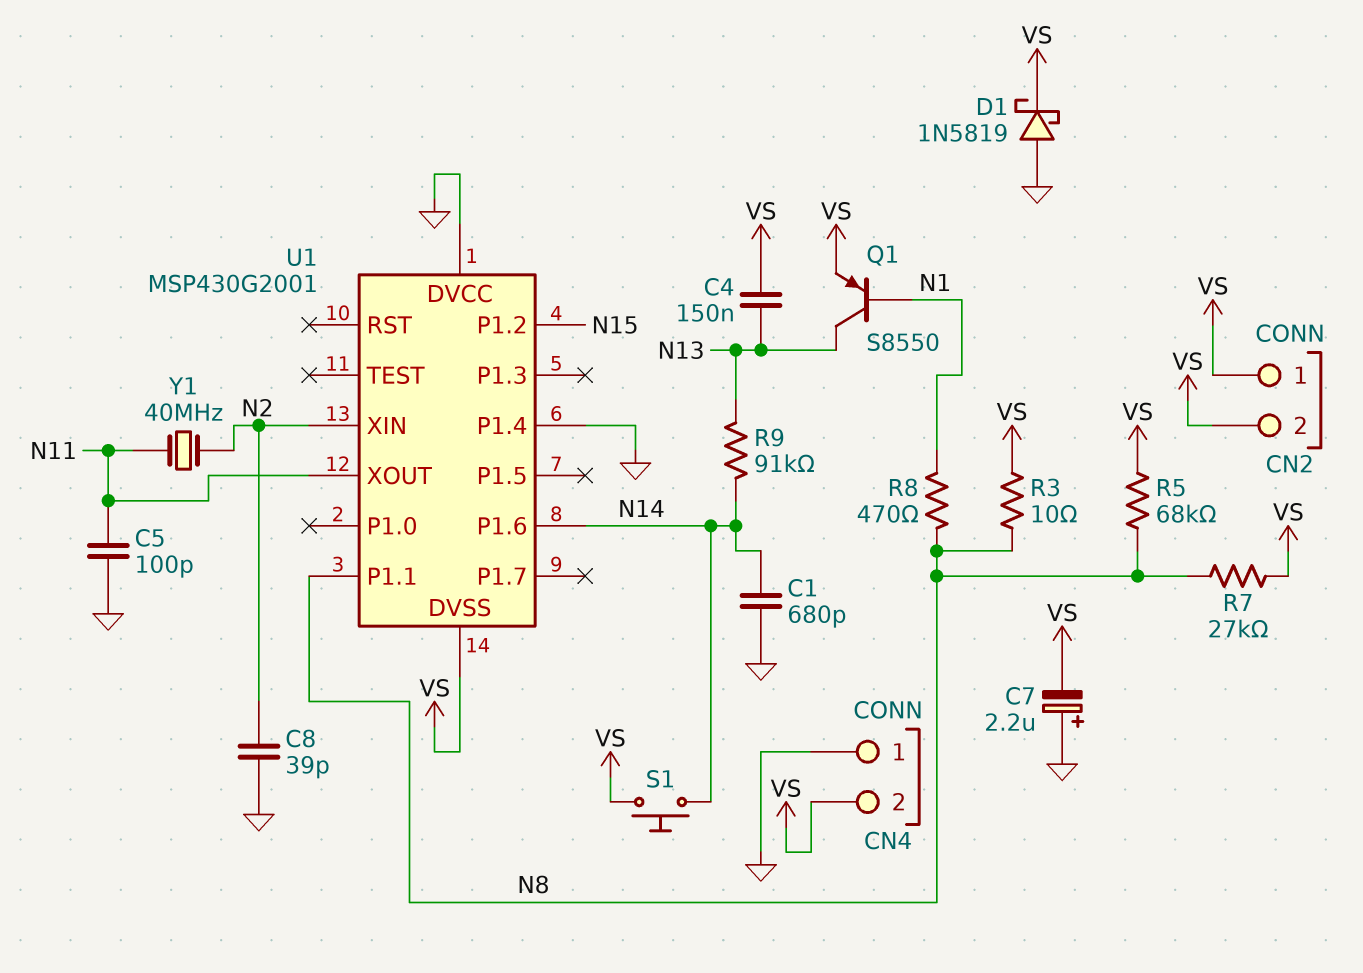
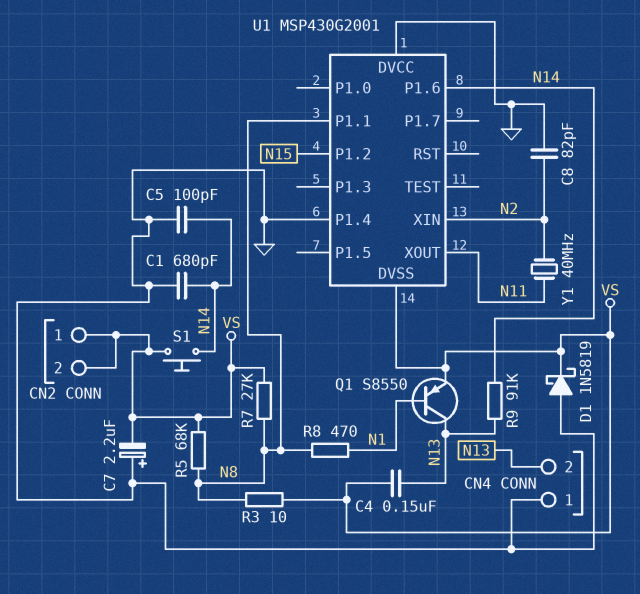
C5: 100pF (GND, N11) -> 100pF (GND, N14)
C8: 39pF (GND, N2) -> 82pF (GND, N2)
CN4 pin 2: VS -> N13

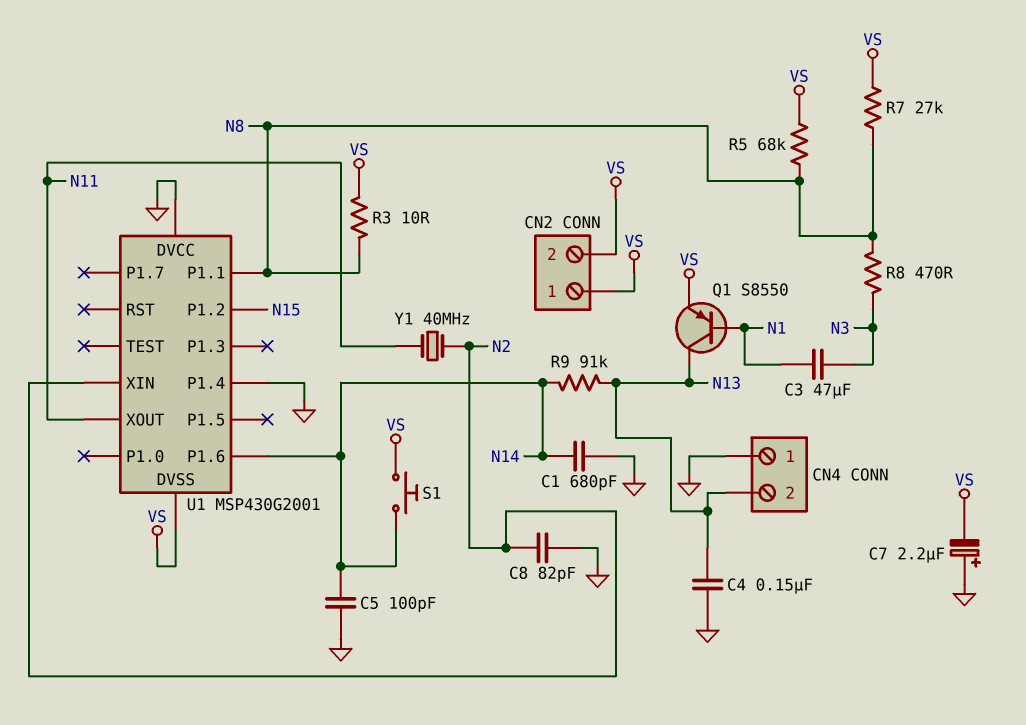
C3: none -> 47uF (N1, N3)
C4: 150nF (N13, VS) -> 150nF (GND, N13)
D1: schottky 1N5819 (A GND, K VS) -> none
R8: 470 (N1, N8) -> 470 (N3, N8)

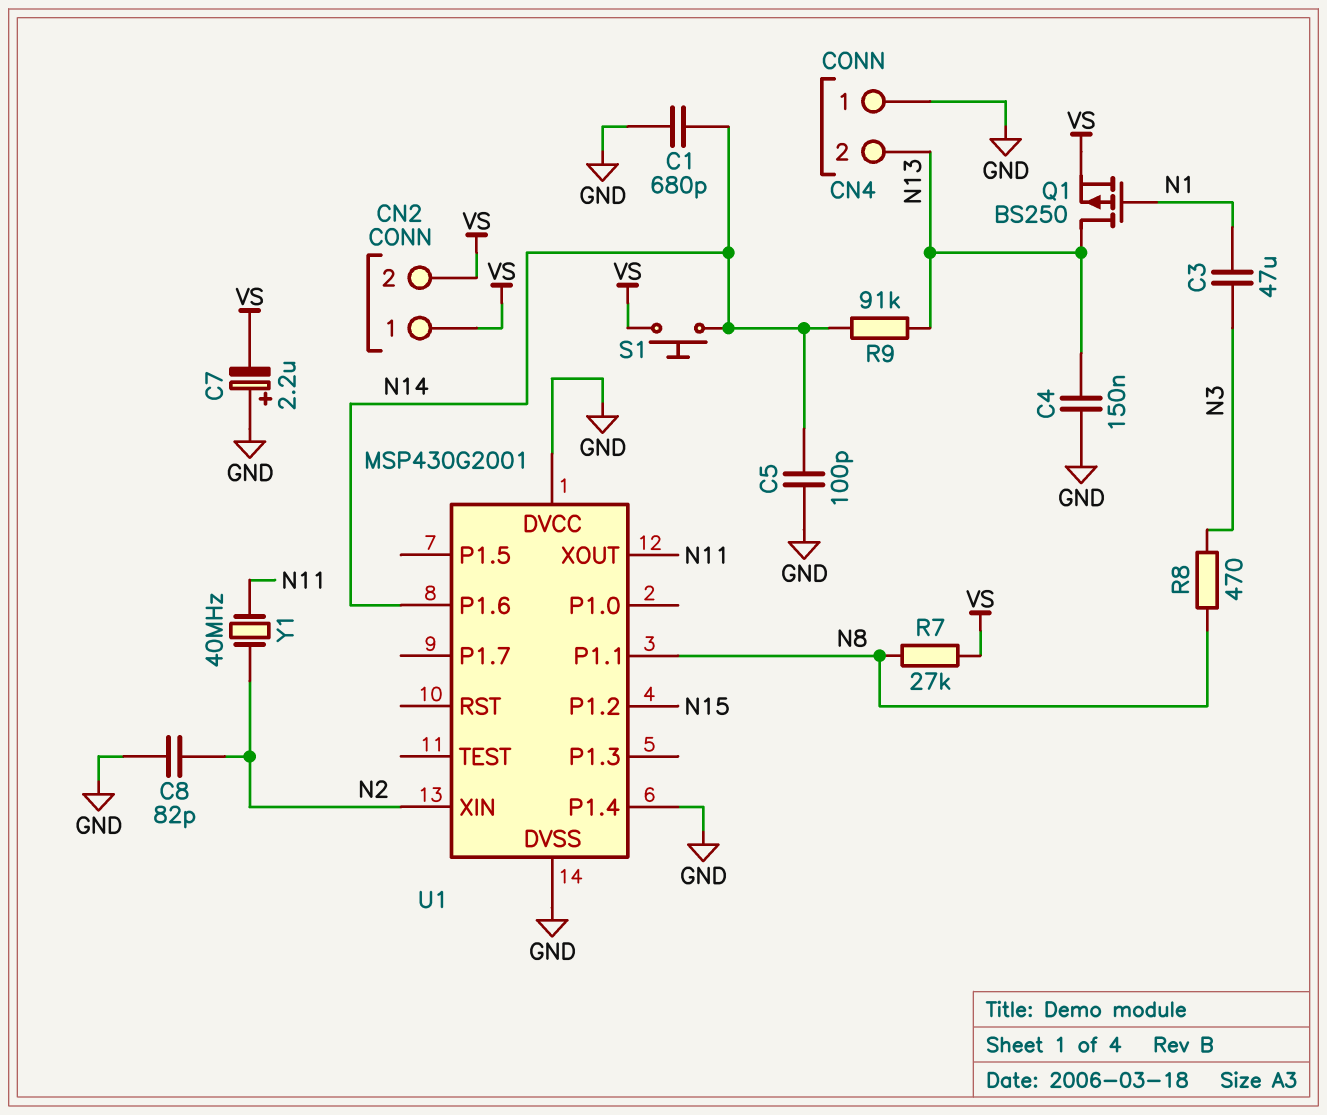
Q1: PNP S8550 (B N1, C N13, E VS) -> PMOS BS250 (G N1, D N13, S VS)
R3: 10 (N8, VS) -> none
R5: 68k (N8, VS) -> none
U1 pin DVSS: VS -> GND

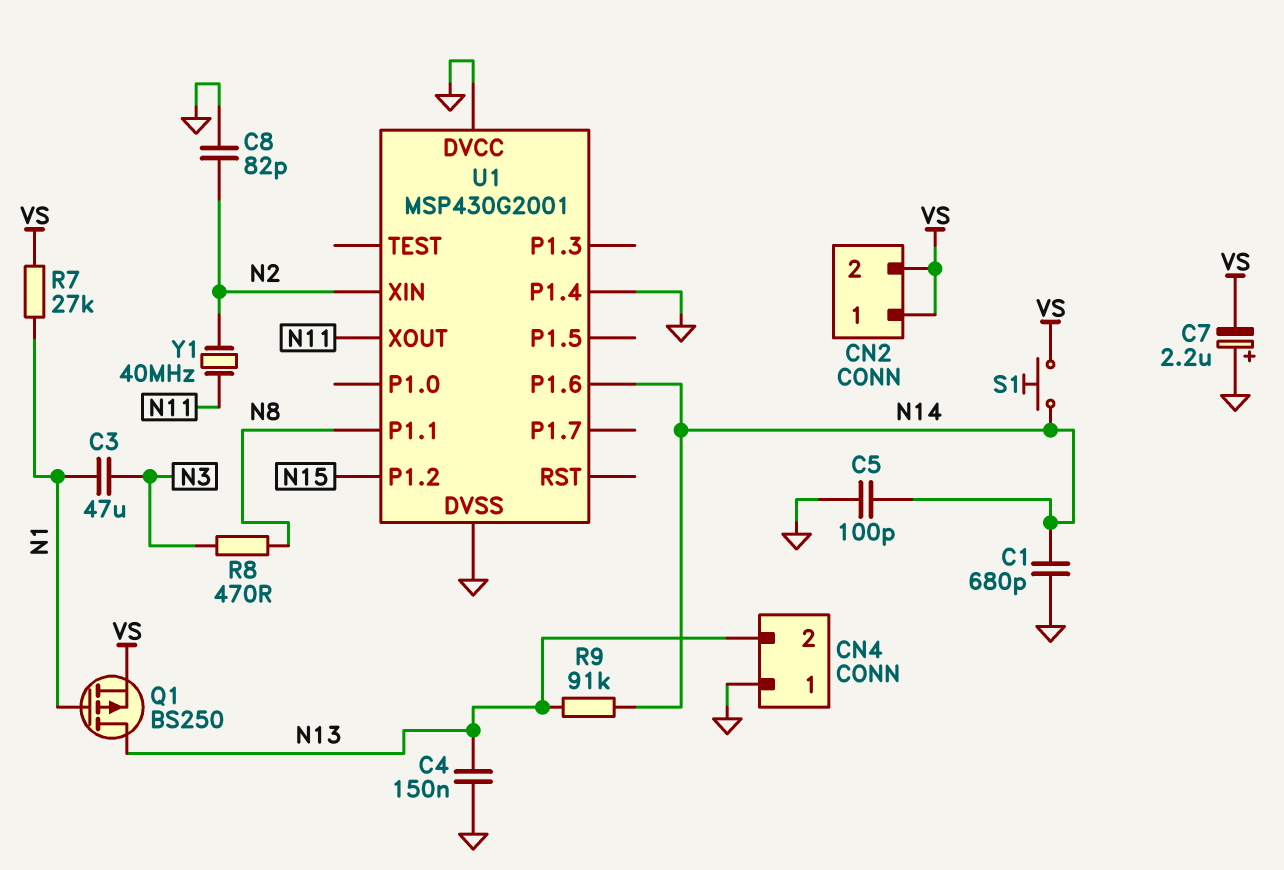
R7: 27k (N8, VS) -> 27k (N1, VS)

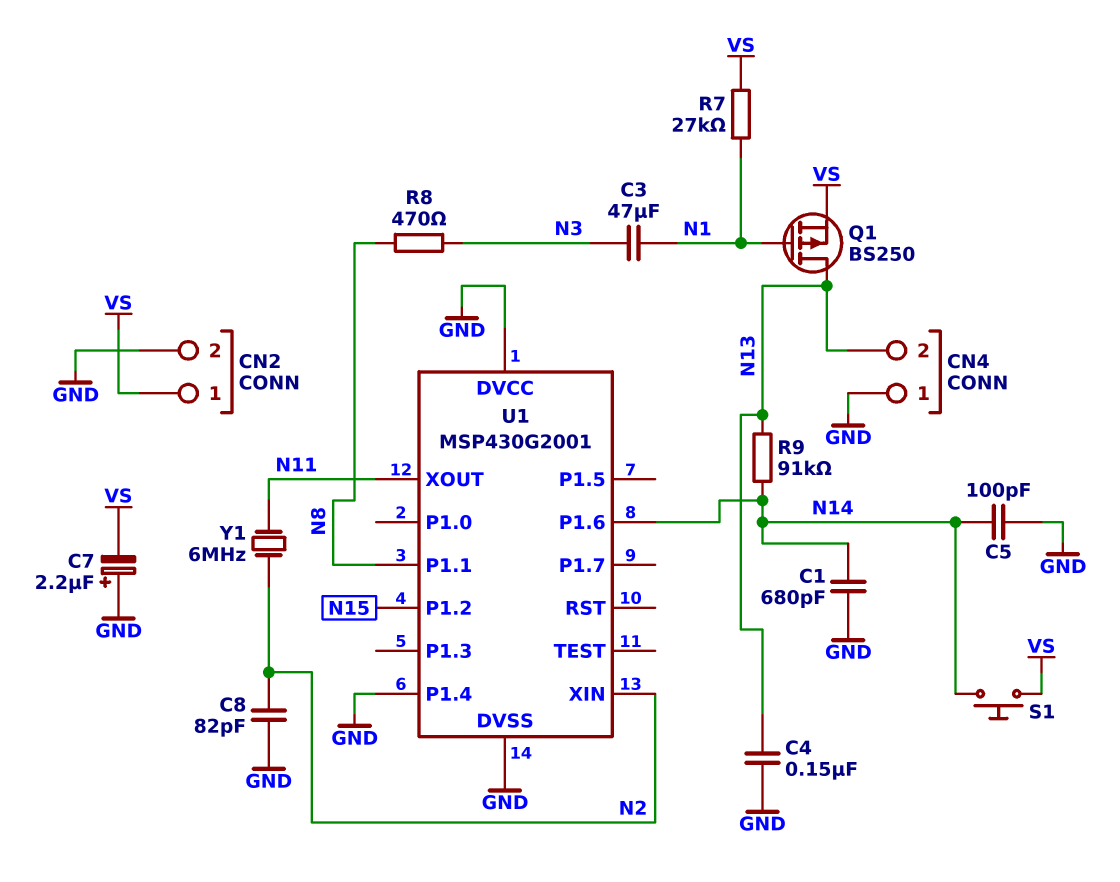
CN2 pin 2: VS -> GND
Y1: 40MHz (N2, N11) -> 6MHz (N2, N11)

